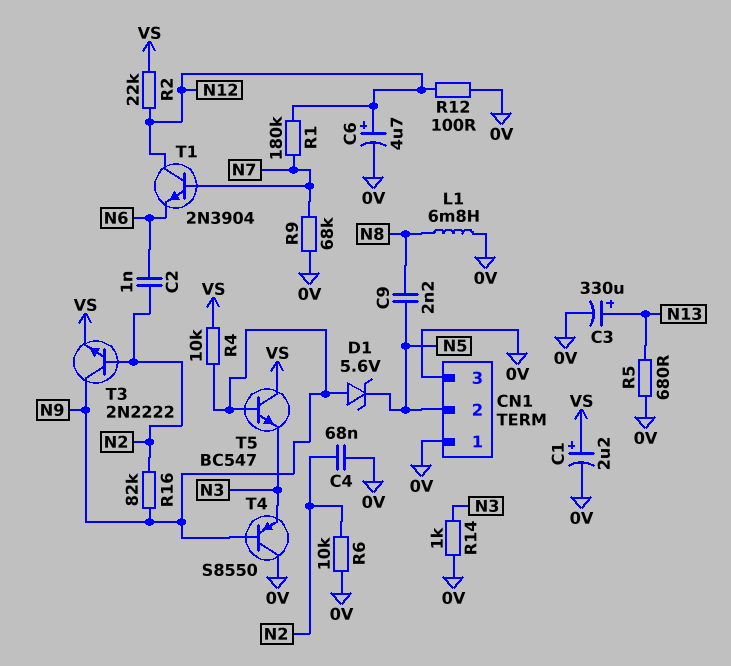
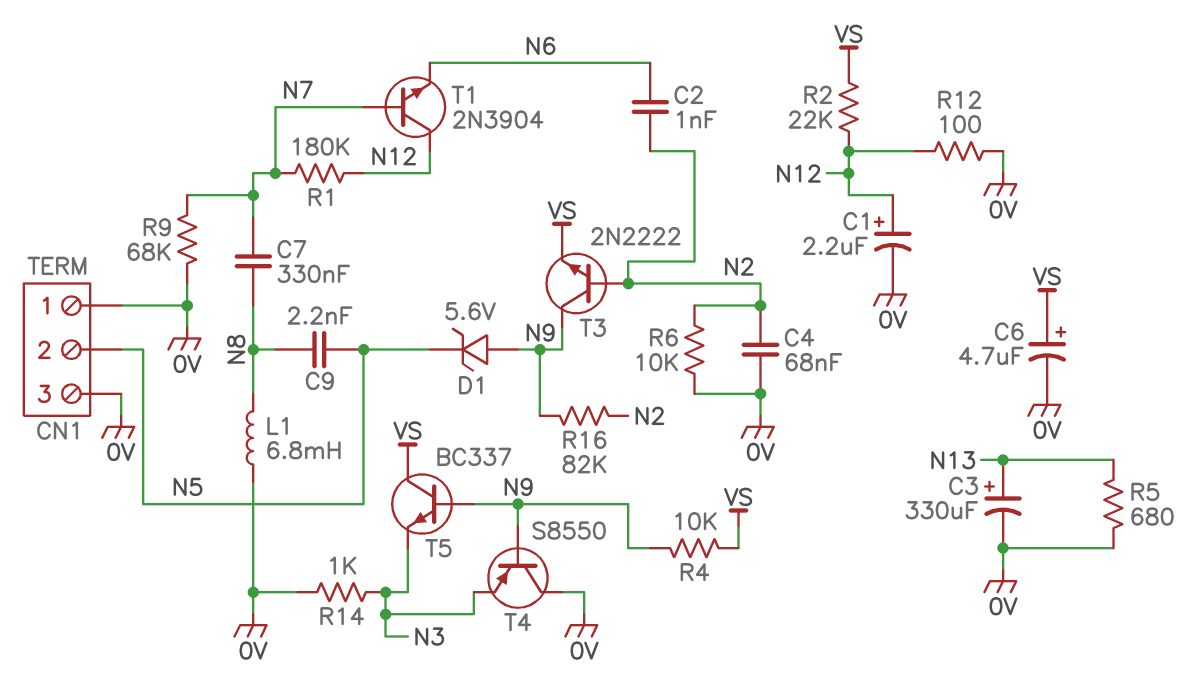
C1: 2.2uF (plus VS, minus 0V) -> 2.2uF (plus N12, minus 0V)
C6: 4.7uF (plus N12, minus 0V) -> 4.7uF (plus VS, minus 0V)
C7: none -> 330nF (N7, N8)
T5: NPN BC547 (B N9, C VS, E N3) -> NPN BC337 (B N9, C VS, E N3)

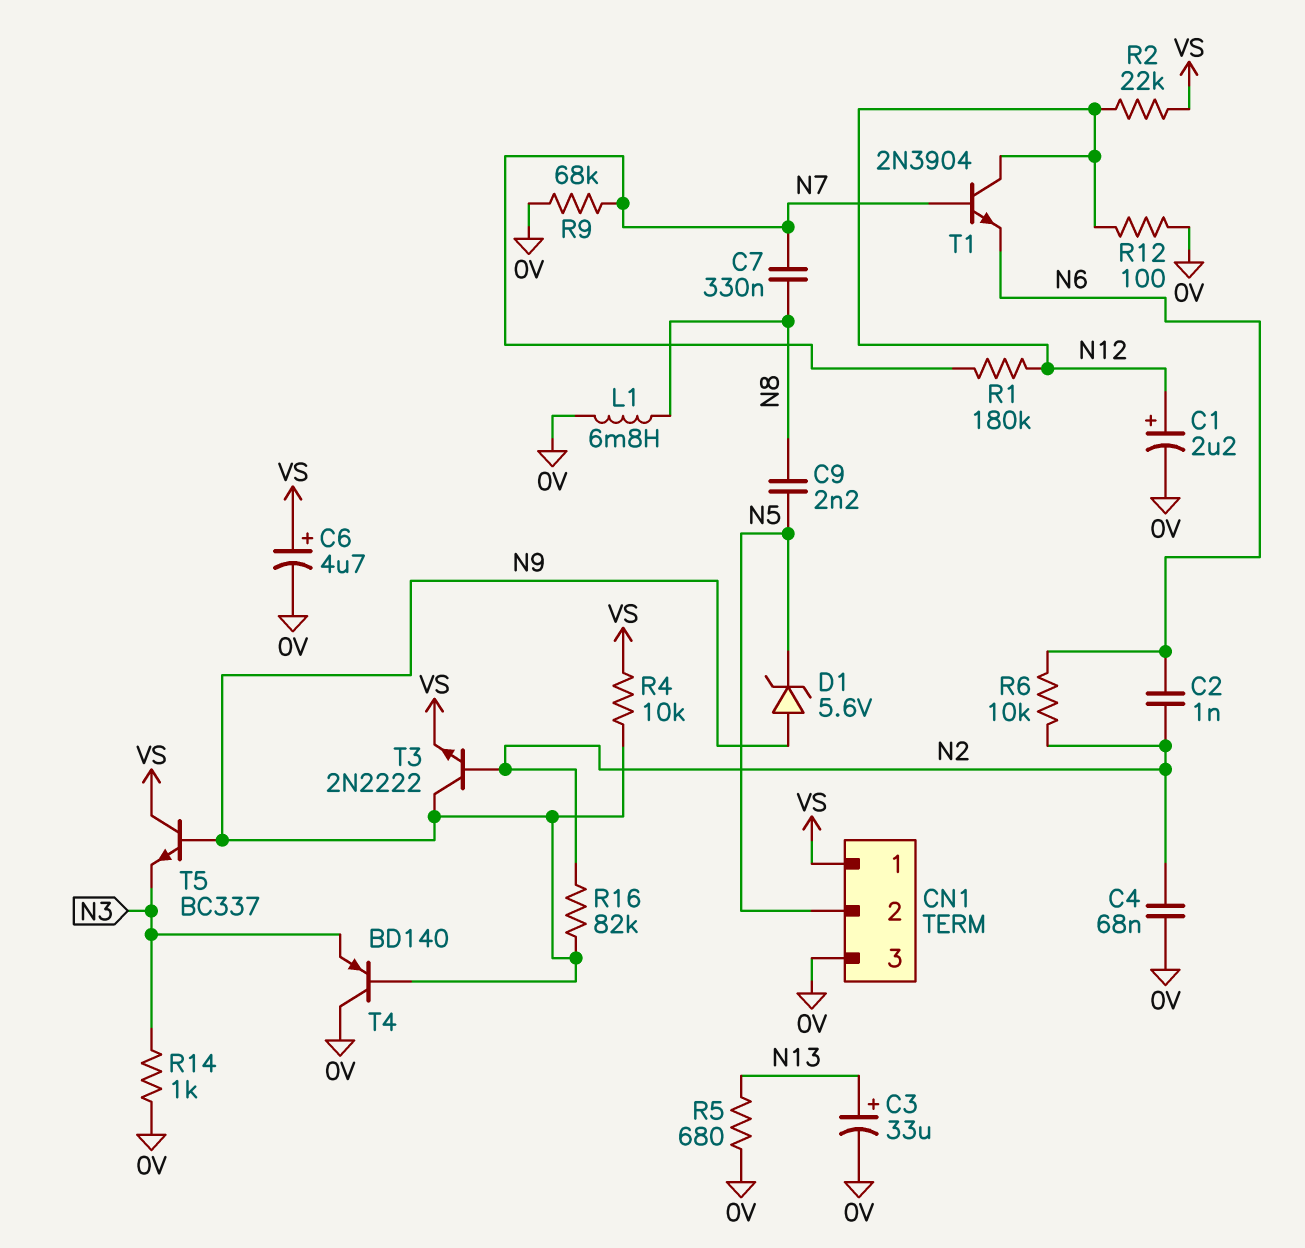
C3: 330uF (plus N13, minus 0V) -> 33uF (plus N13, minus 0V)
CN1 pin 1: 0V -> VS
R6: 10k (0V, N2) -> 10k (N2, N6)
T4: PNP S8550 (B N9, C 0V, E N3) -> PNP BD140 (B N9, C 0V, E N3)

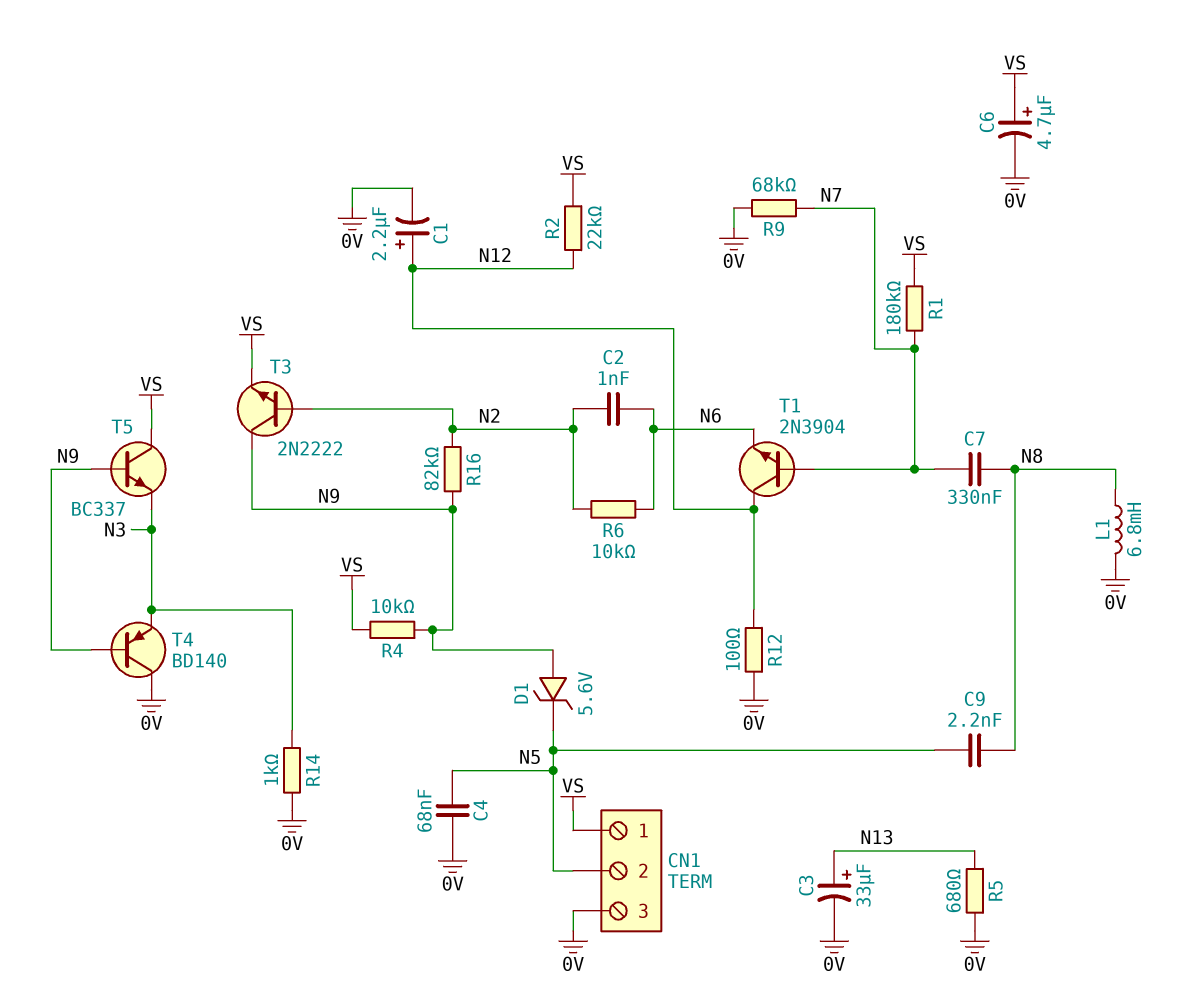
C4: 68nF (0V, N2) -> 68nF (0V, N5)
R1: 180k (N7, N12) -> 180k (N7, VS)

